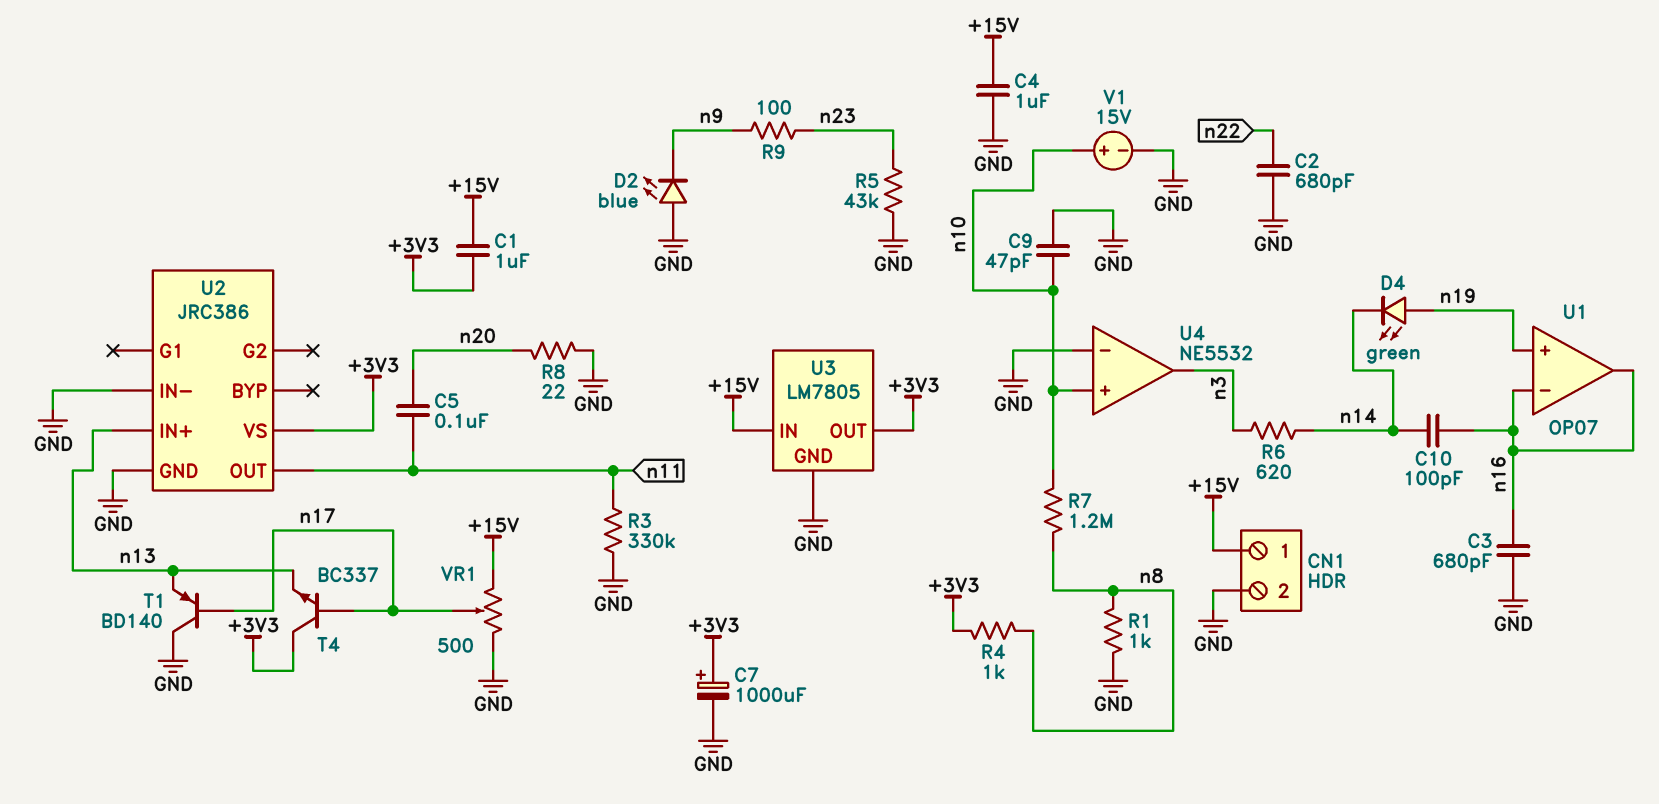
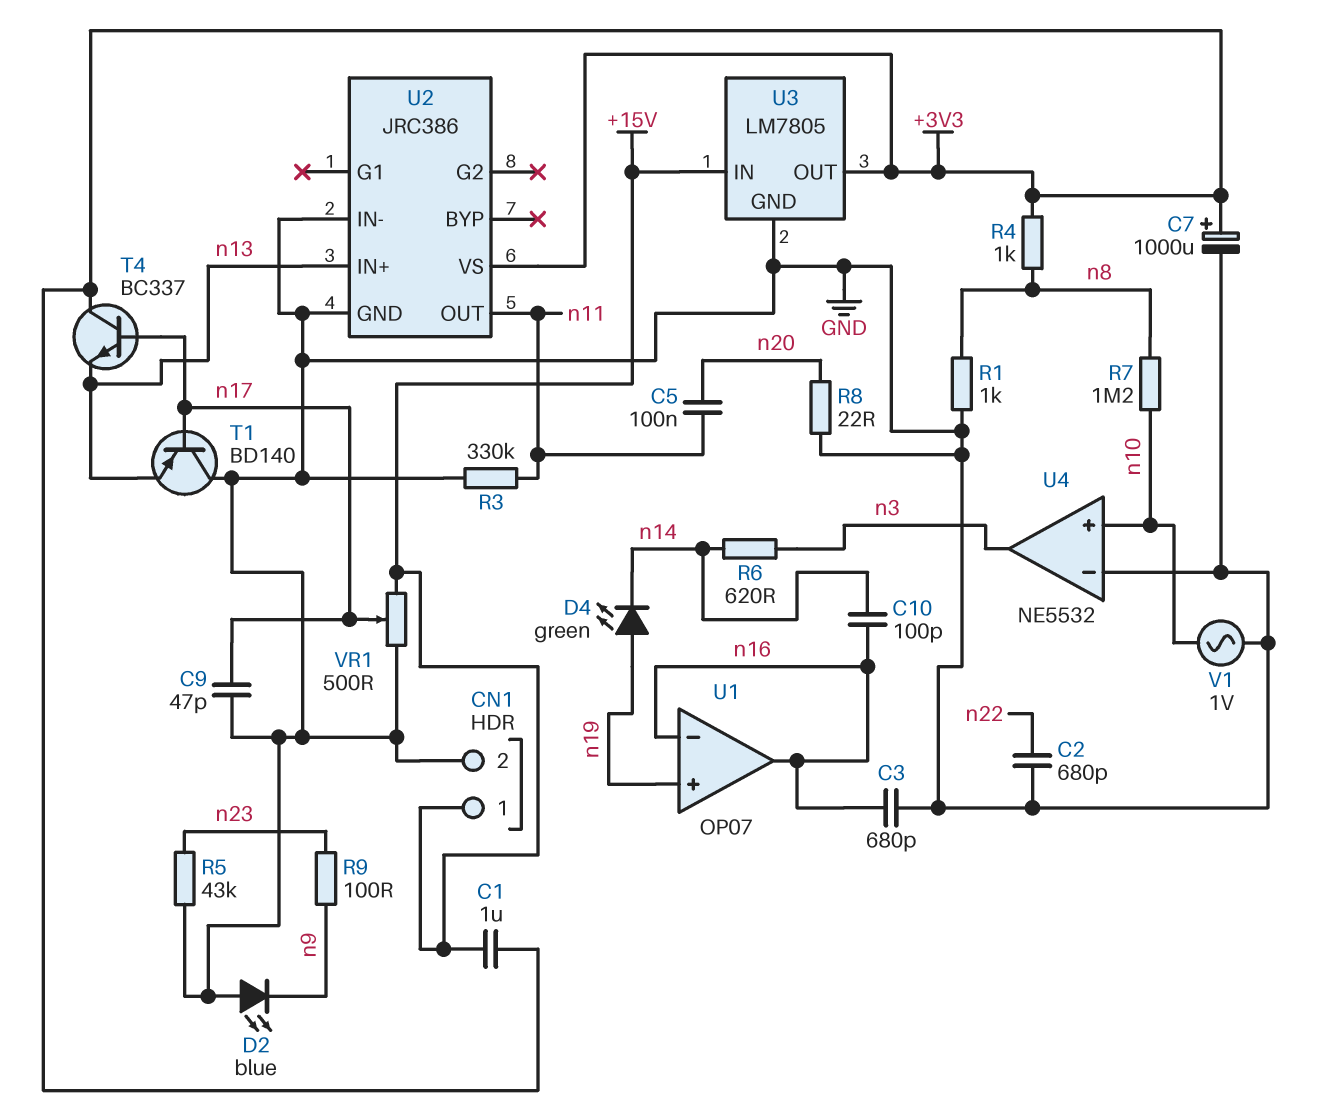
C4: 1uF (+15V, GND) -> none
C9: 47pF (GND, n10) -> 47pF (GND, n17)
V1: 15V (plus n10, minus GND) -> AC 1V (GND, n10)

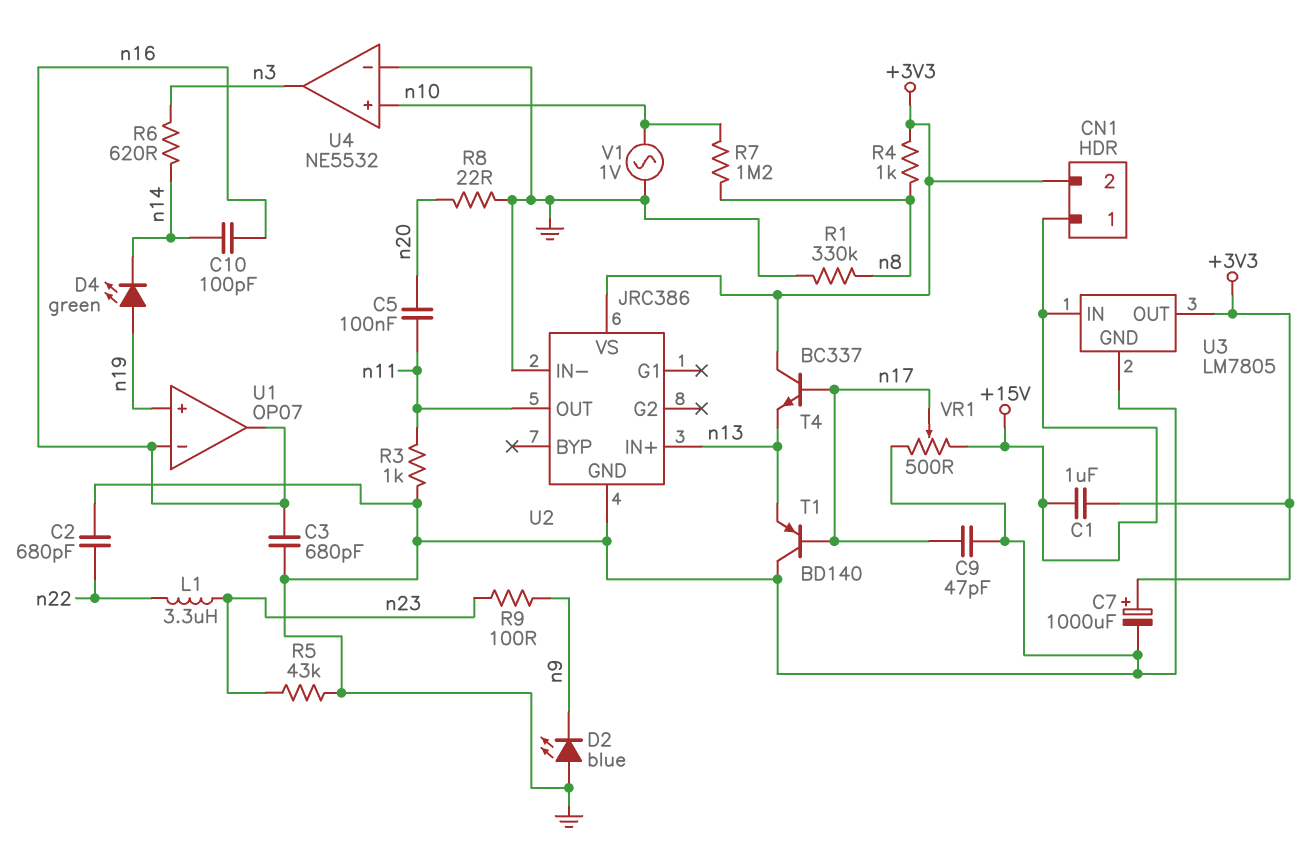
CN1 pin 2: GND -> +3V3
L1: none -> 3.3uH (n22, n23)
R1: 1k (GND, n8) -> 330k (GND, n8)
R3: 330k (GND, n11) -> 1k (GND, n11)

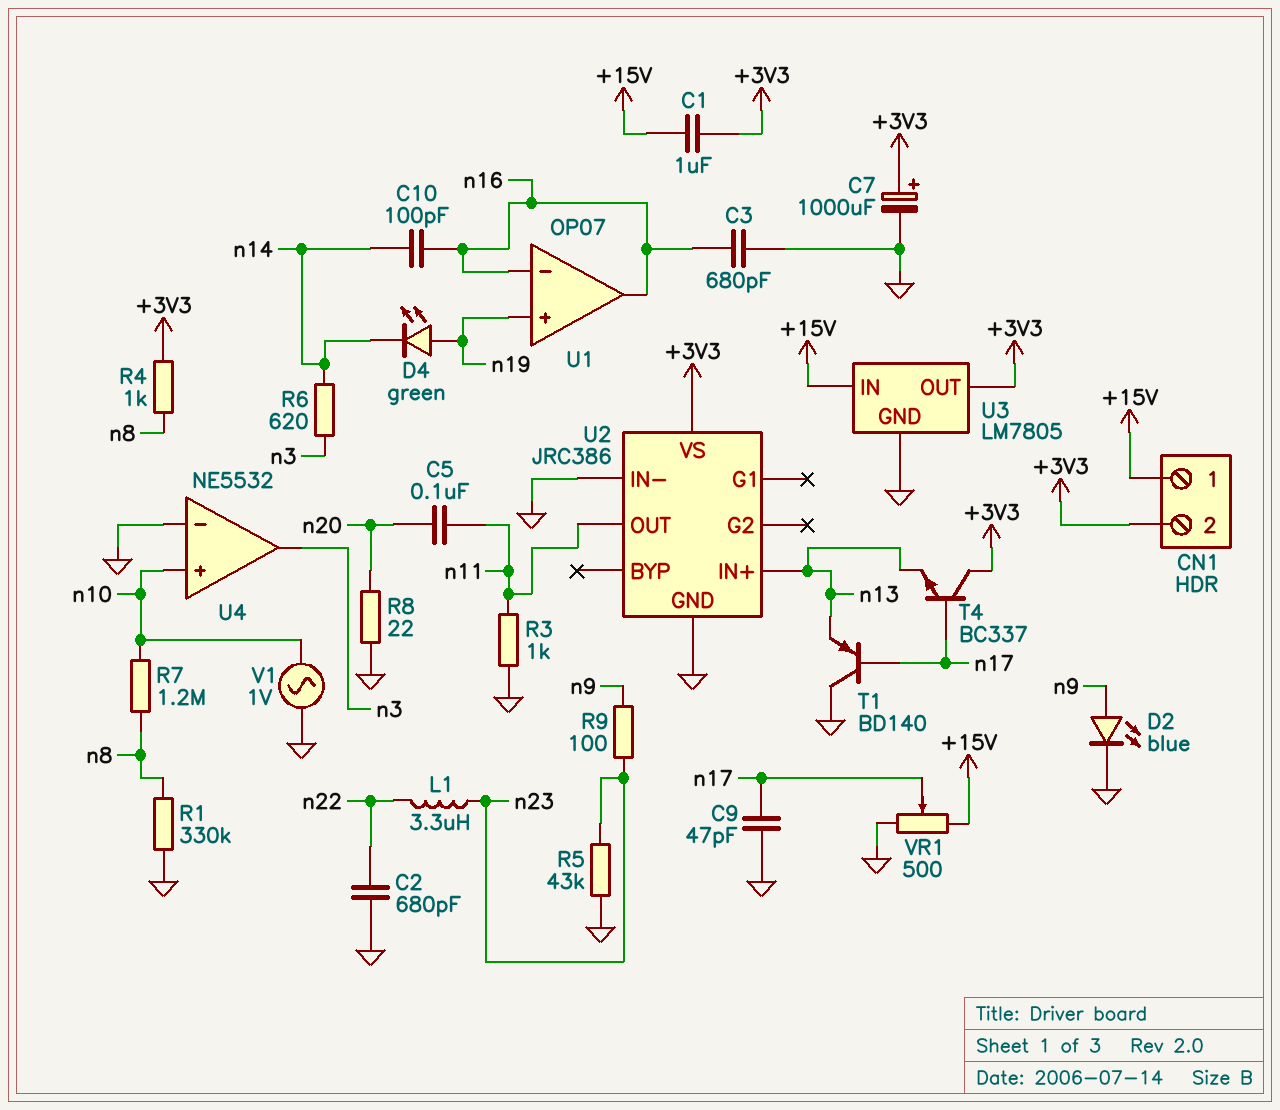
D2: LED blue (A GND, K n9) -> LED blue (A n9, K GND)

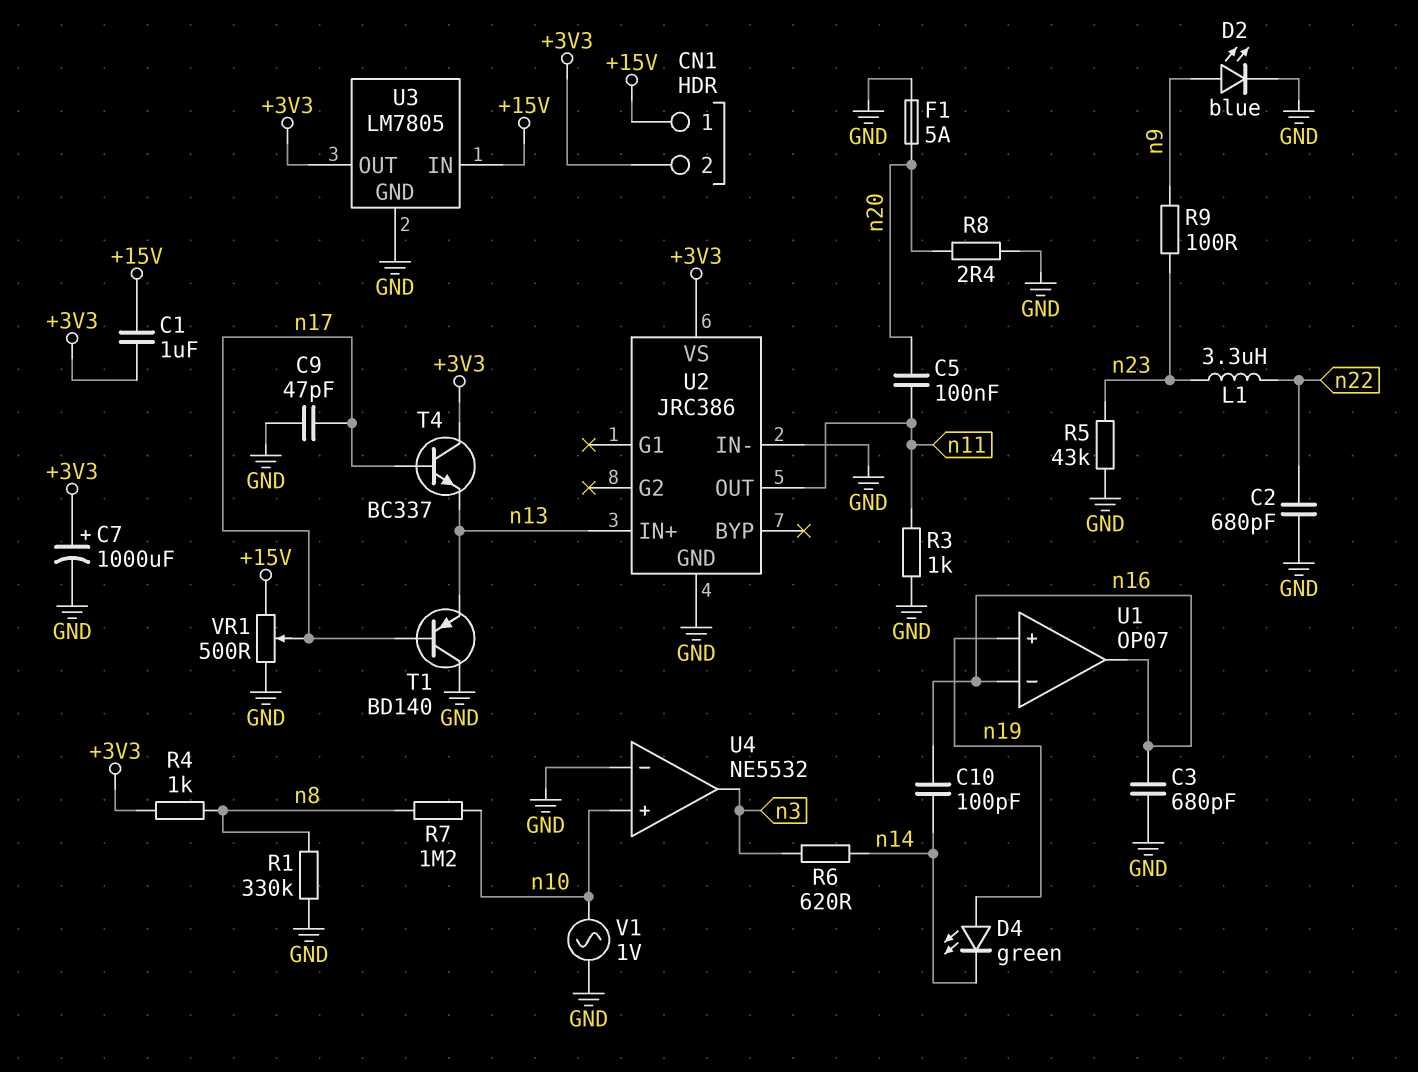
F1: none -> 5A (GND, n20)
R8: 22 (GND, n20) -> 2.4 (GND, n20)

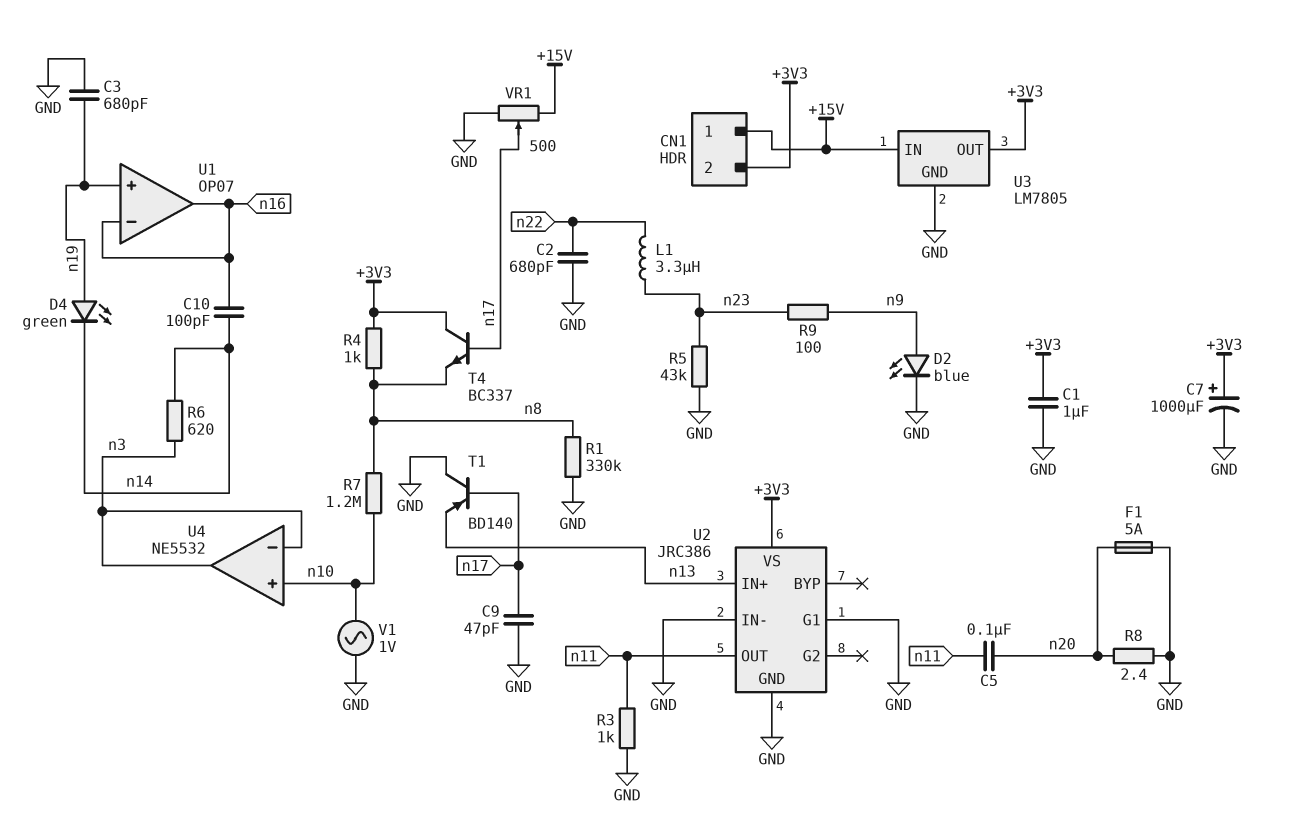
C1: 1uF (+3V3, +15V) -> 1uF (+3V3, GND)
C3: 680pF (GND, n16) -> 680pF (GND, n19)
T4: NPN BC337 (B n17, C +3V3, E n13) -> NPN BC337 (B n17, C +3V3, E n8)
U2 pin G1: none -> GND
U4 pin in-: GND -> n3

